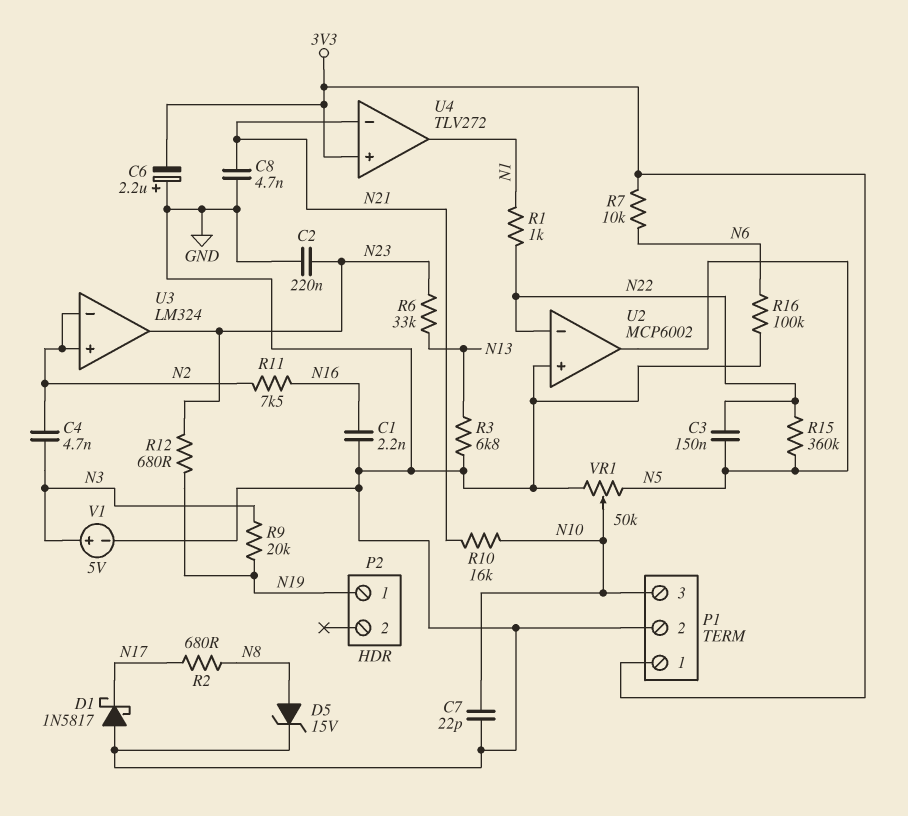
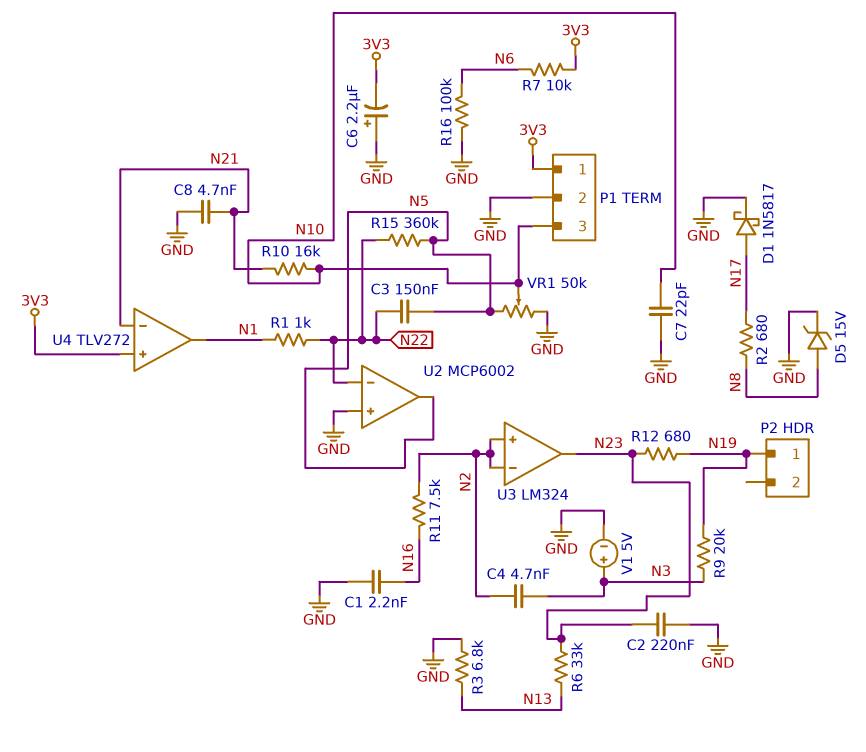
D1: schottky 1N5817 (A GND, K N17) -> schottky 1N5817 (A N17, K GND)

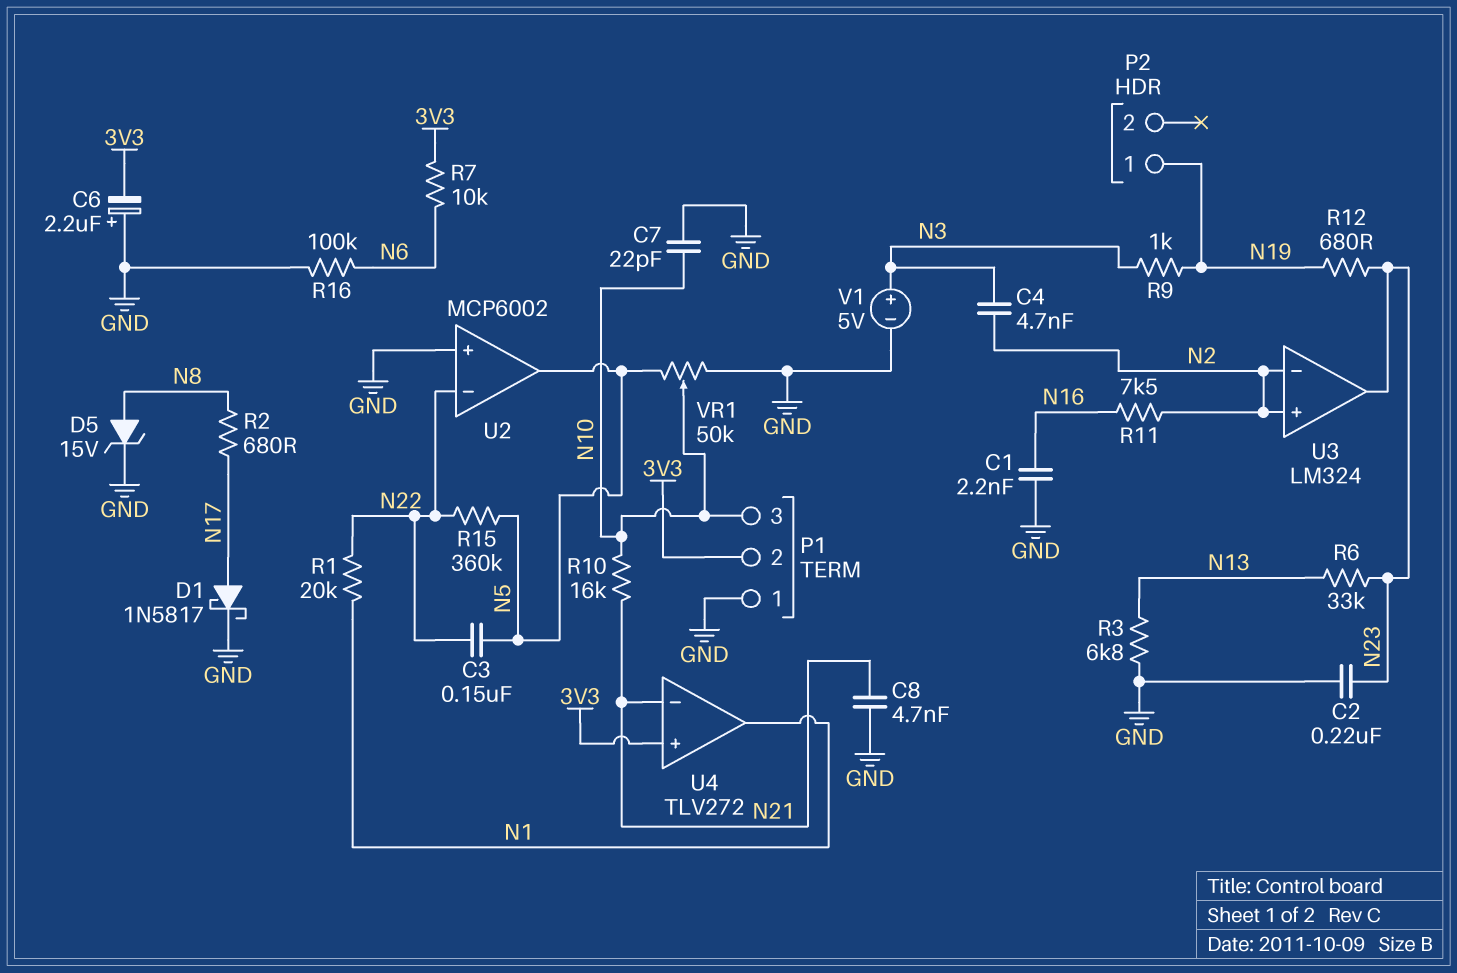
P1 pin 1: 3V3 -> GND
P1 pin 2: GND -> 3V3
R1: 1k (N1, N22) -> 20k (N1, N22)
R9: 20k (N3, N19) -> 1k (N3, N19)

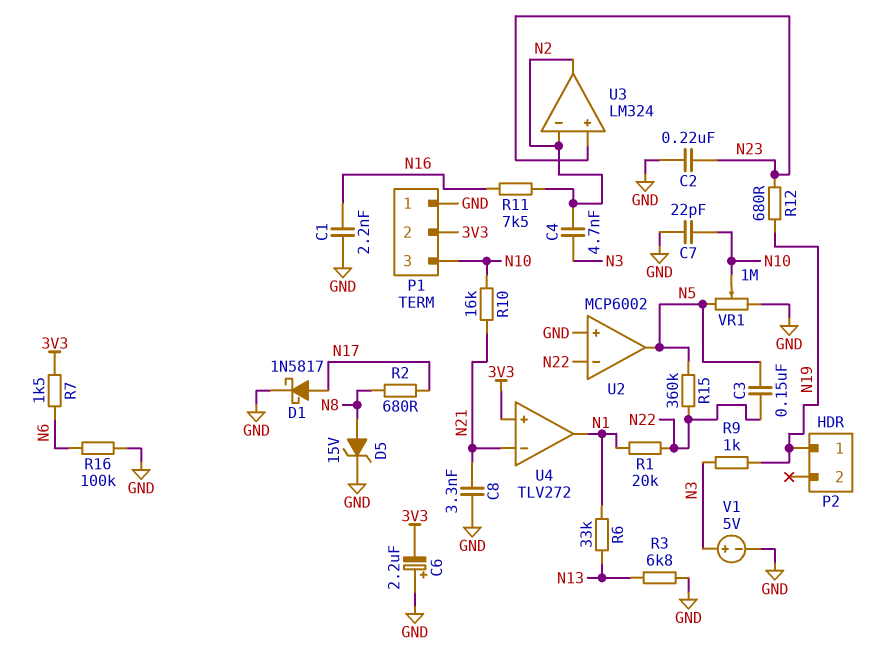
C8: 4.7nF (GND, N21) -> 3.3nF (GND, N21)
R6: 33k (N13, N23) -> 33k (N1, N13)
R7: 10k (3V3, N6) -> 1.5k (3V3, N6)
U3 pin in+: N2 -> N23
U3 pin out: N23 -> N2
VR1: 50k (GND, N5, wiper N10) -> 1M (GND, N5, wiper N10)

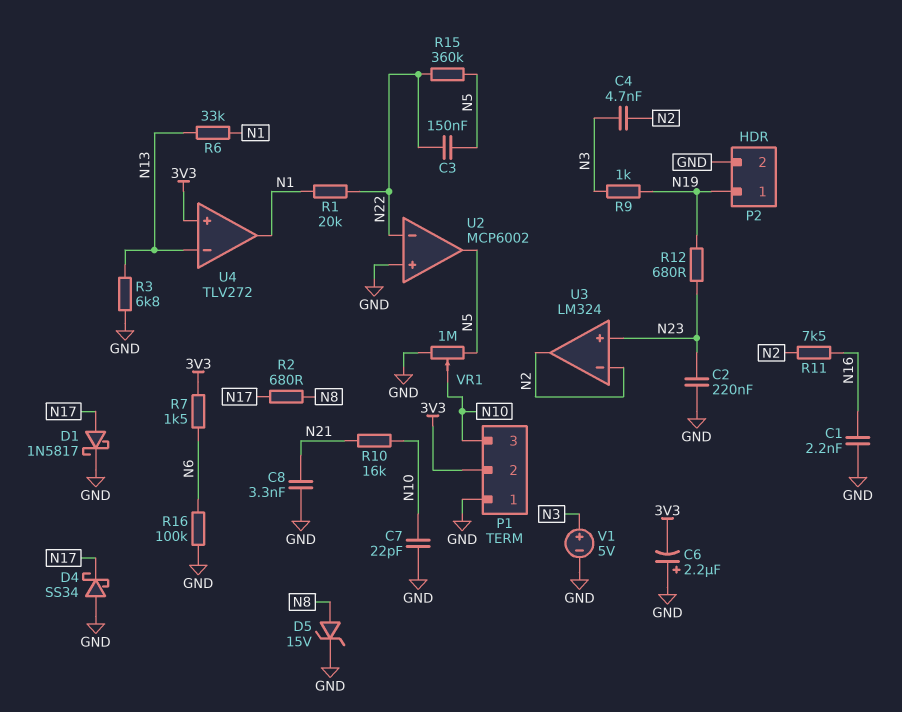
D4: none -> schottky SS34 (A GND, K N17)
P2 pin 2: none -> GND
U4 pin in-: N21 -> N13

